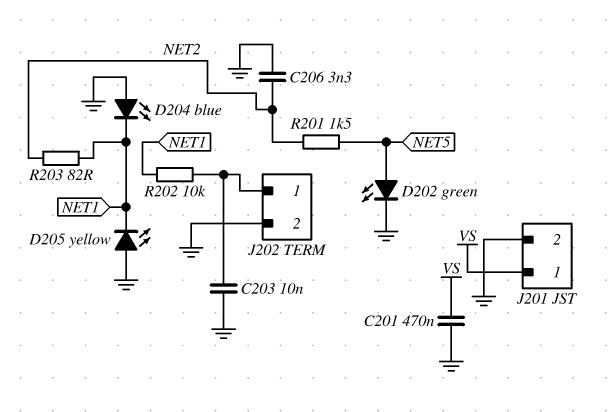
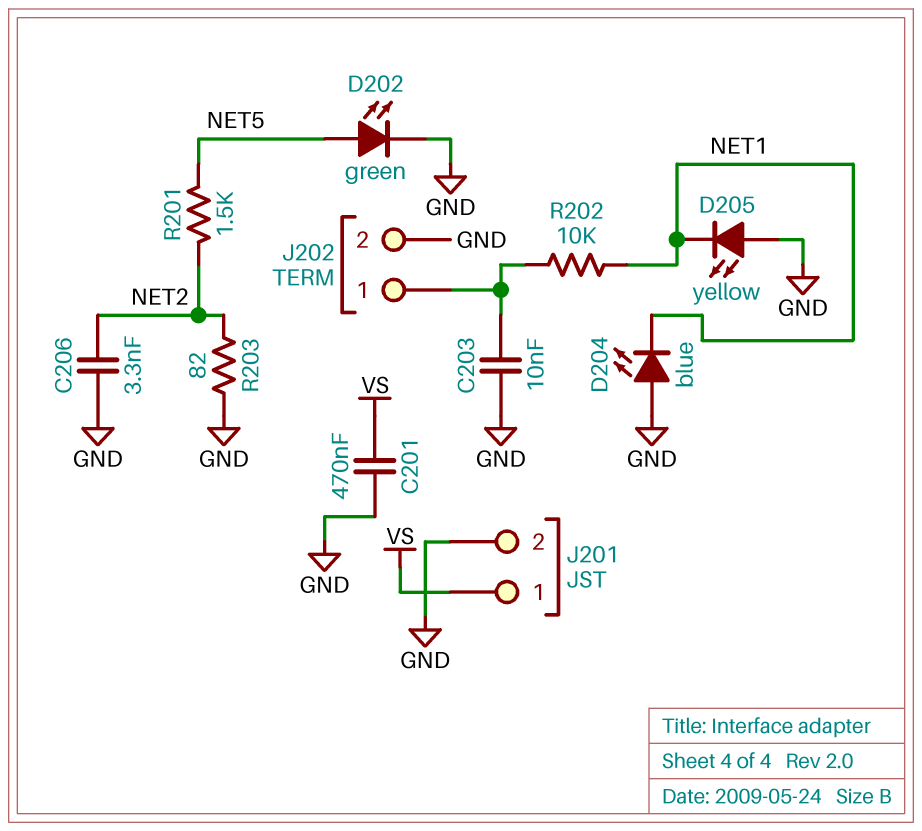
R203: 82 (NET1, NET2) -> 82 (GND, NET2)

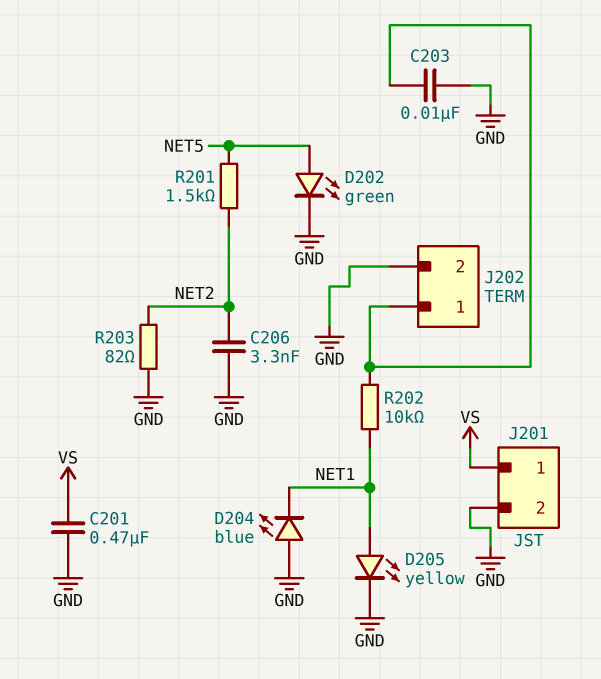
D205: LED yellow (A GND, K NET1) -> LED yellow (A NET1, K GND)

